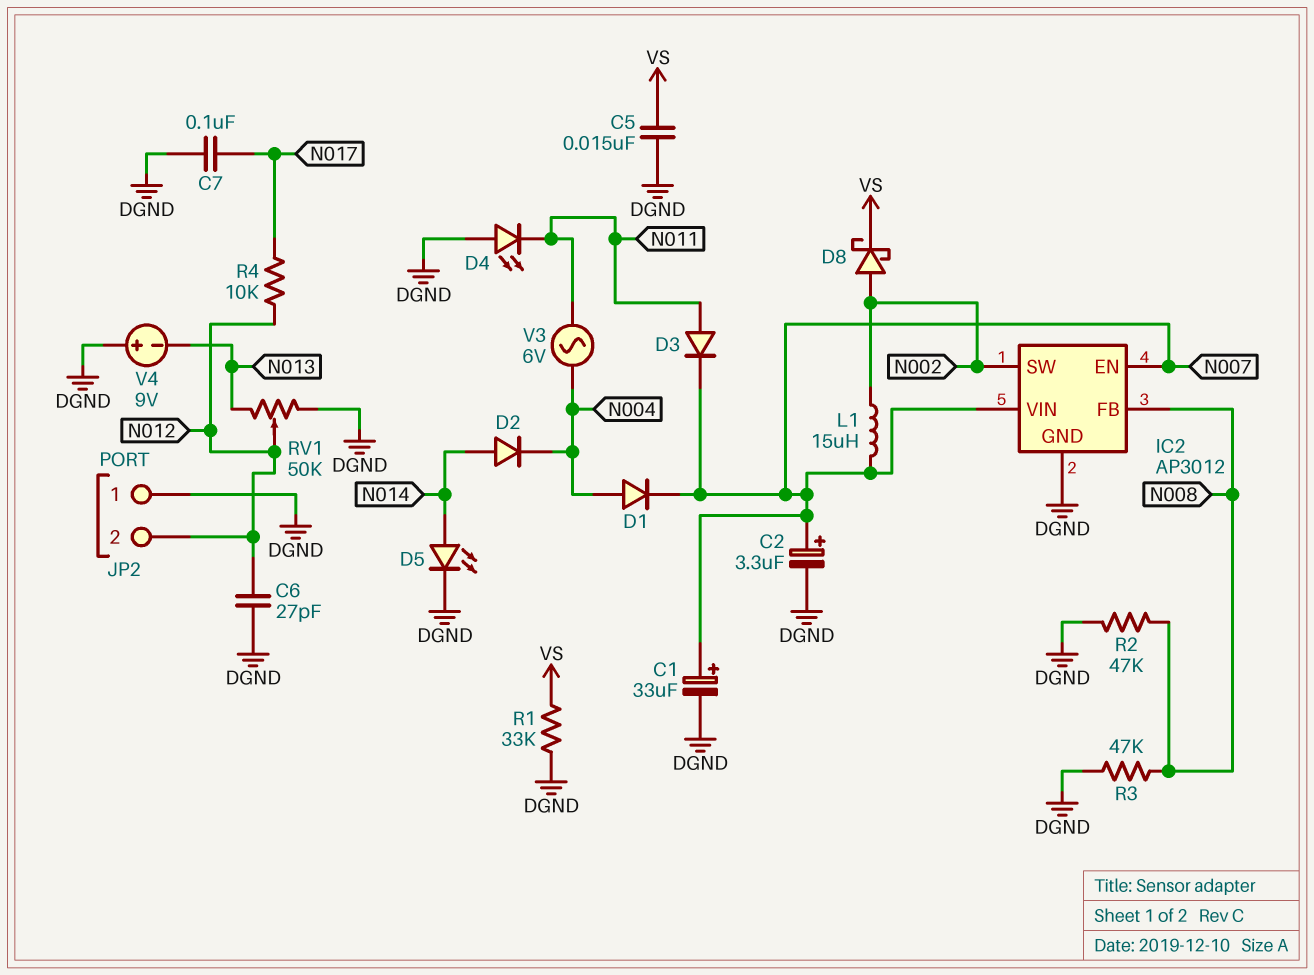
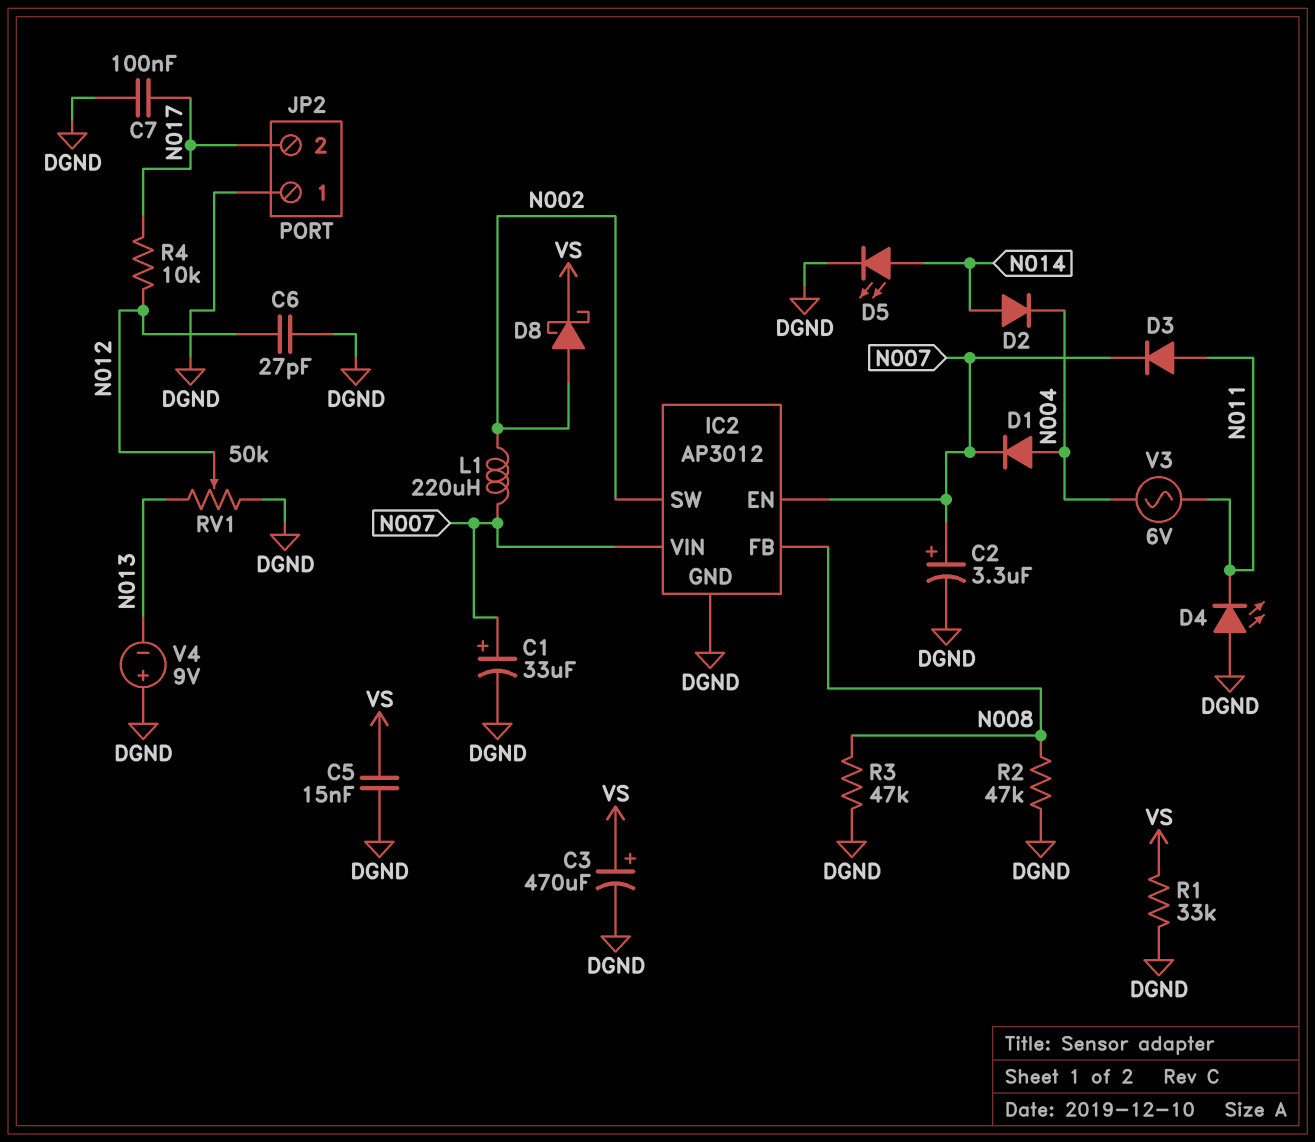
C3: none -> 470uF (plus VS, minus DGND)
JP2 pin 2: N012 -> N017
L1: 15uH (N002, N007) -> 220uH (N002, N007)

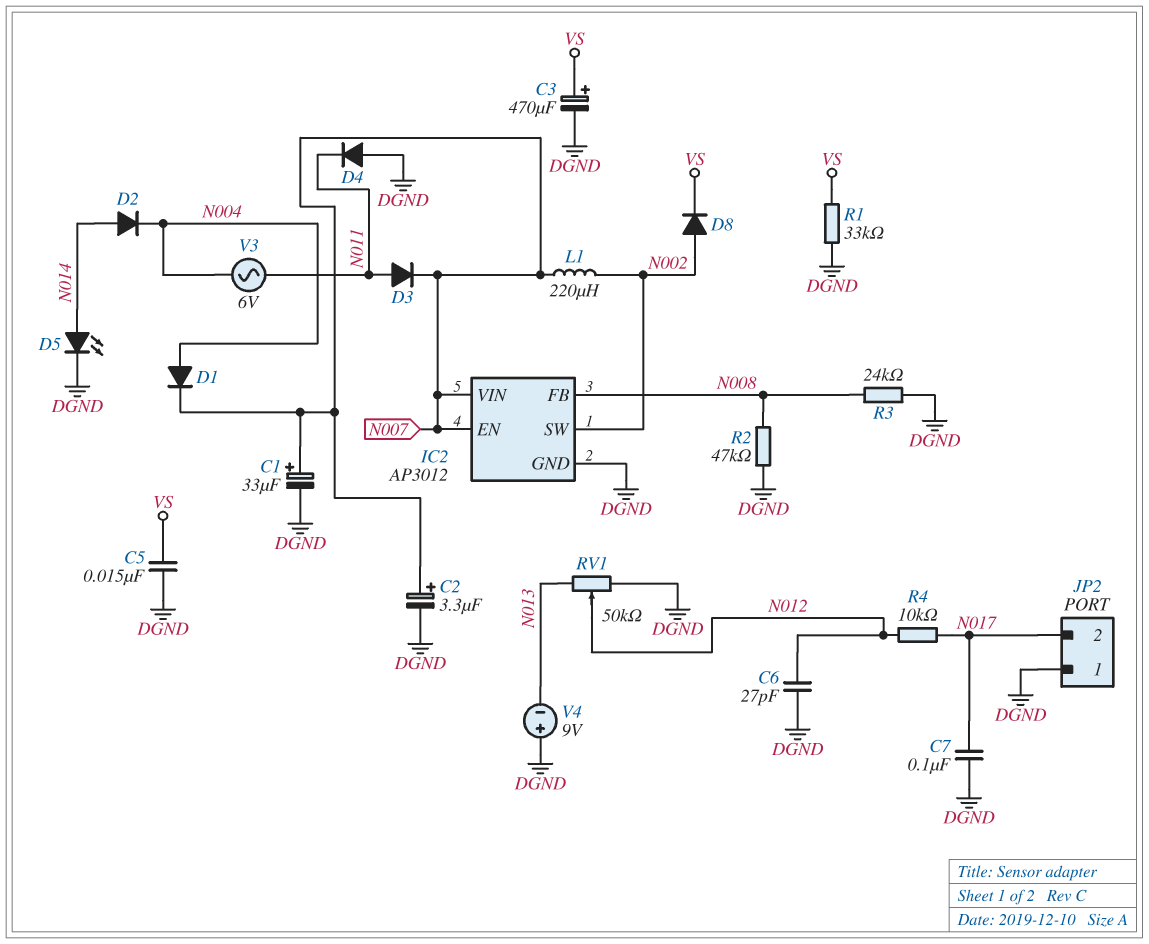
D4: LED (A DGND, K N011) -> diode (A DGND, K N011)
D8: schottky (A N002, K VS) -> diode (A N002, K VS)
R3: 47k (DGND, N008) -> 24k (DGND, N008)

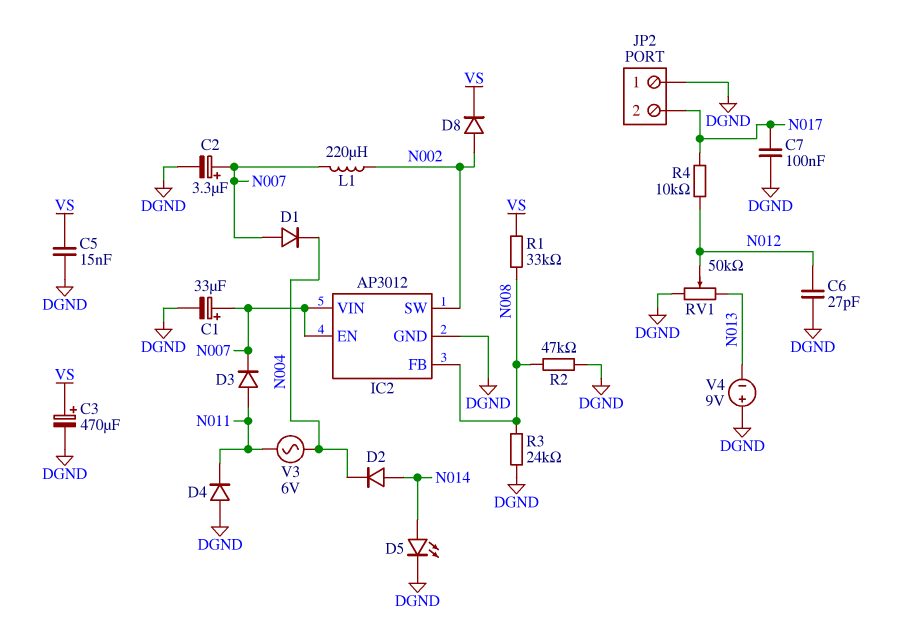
D1: diode (A N004, K N007) -> diode (A N007, K N004)
R1: 33k (DGND, VS) -> 33k (N008, VS)

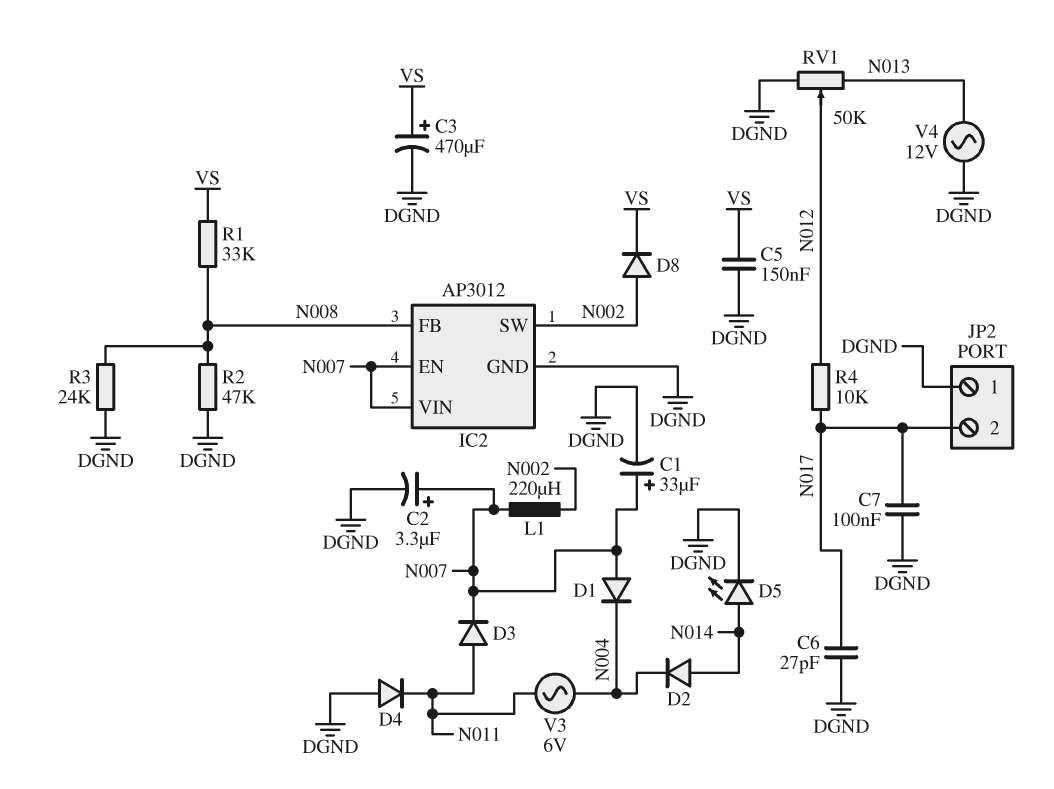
C5: 15nF (DGND, VS) -> 150nF (DGND, VS)
C6: 27pF (DGND, N012) -> 27pF (DGND, N017)
V4: 9V (plus DGND, minus N013) -> AC 12V (DGND, N013)

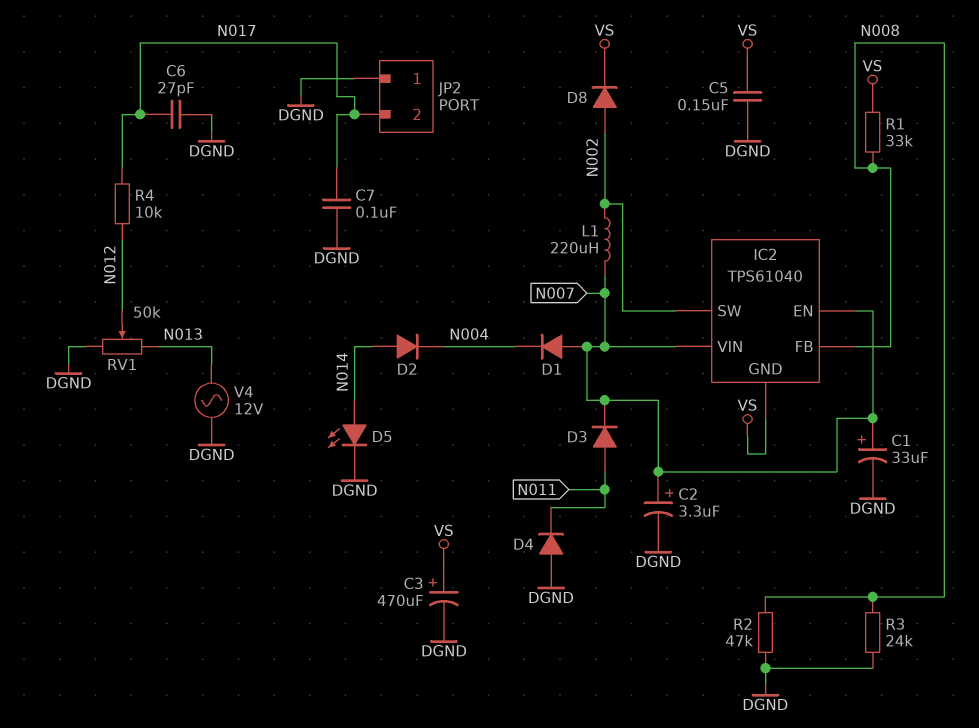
IC2: AP3012 -> TPS61040
IC2 pin GND: DGND -> VS
V3: AC 6V (N004, N011) -> none

